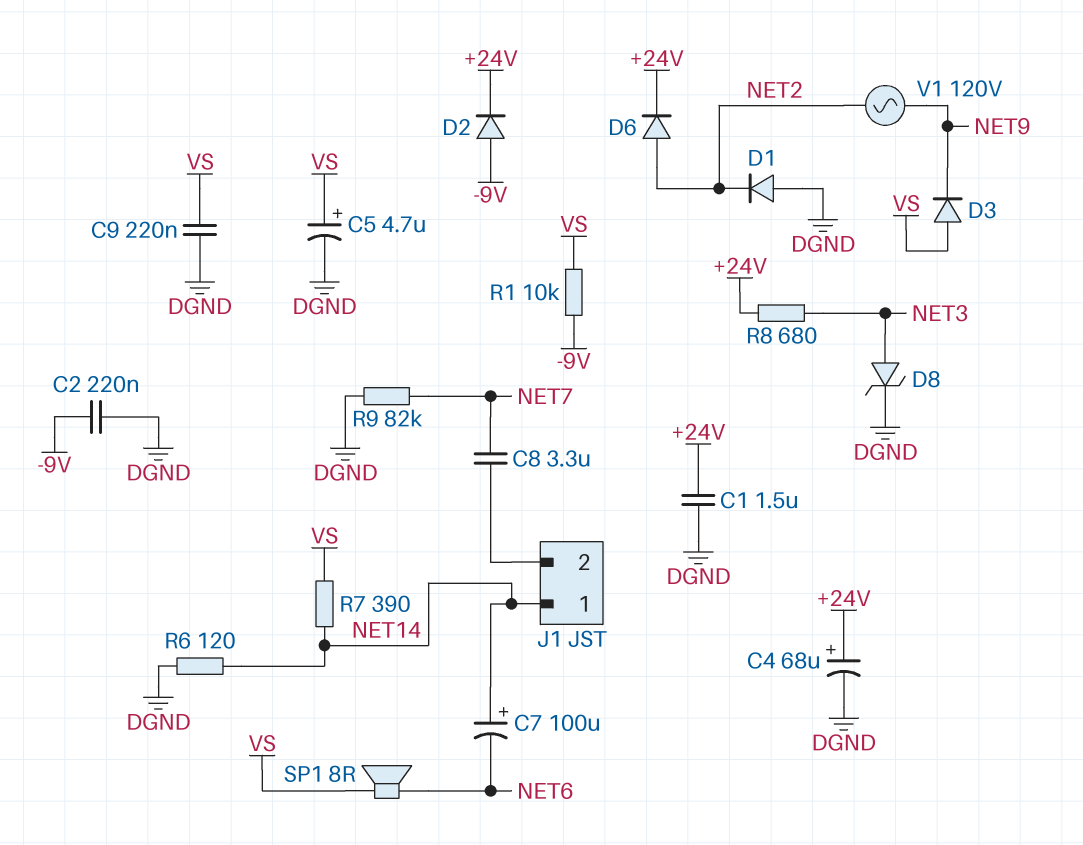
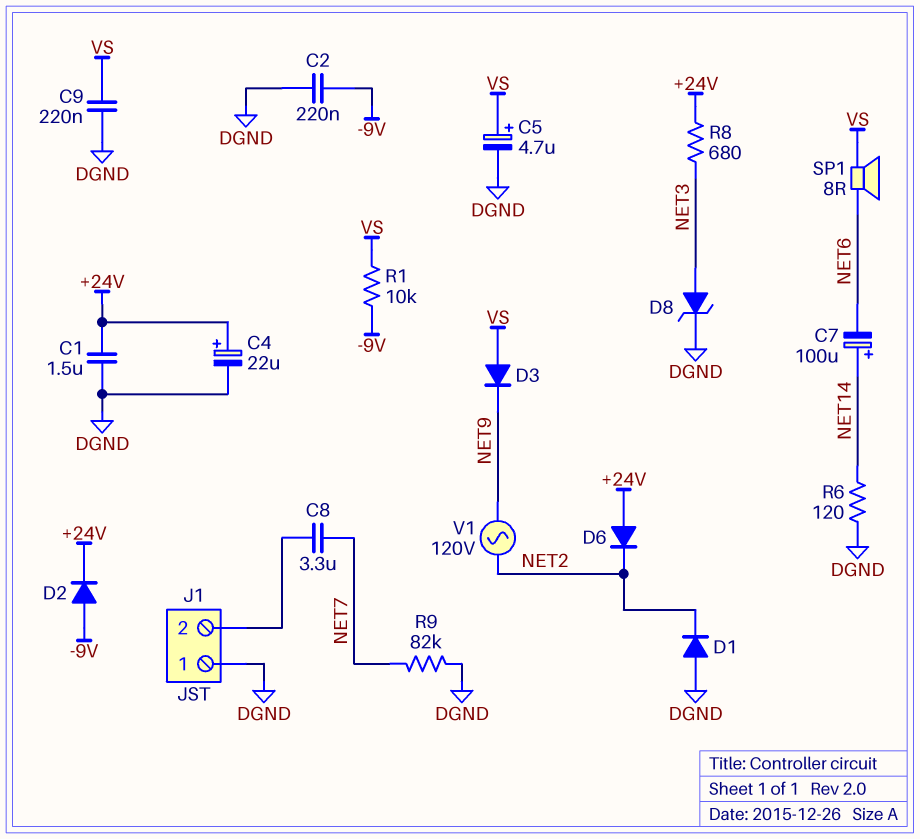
C4: 68uF (plus +24V, minus DGND) -> 22uF (plus +24V, minus DGND)
D6: diode (A NET2, K +24V) -> diode (A +24V, K NET2)
J1 pin 1: NET14 -> DGND
R7: 390 (NET14, VS) -> none

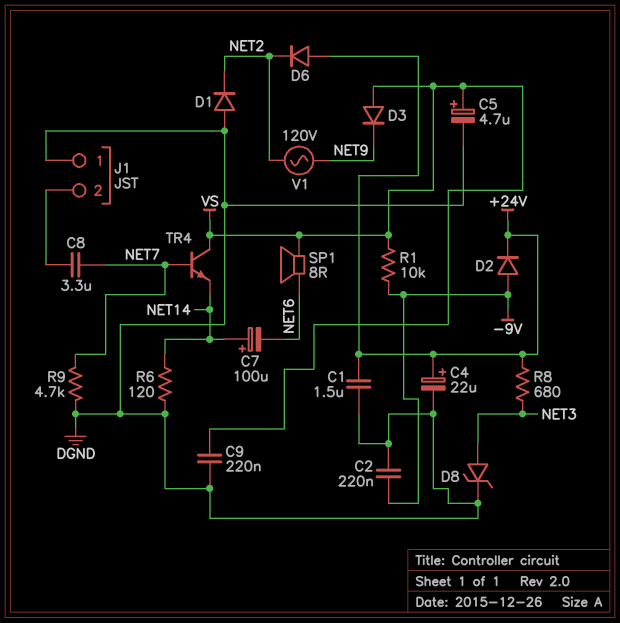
R9: 82k (DGND, NET7) -> 4.7k (DGND, NET7)
TR4: none -> NPN (B NET7, C VS, E NET14)

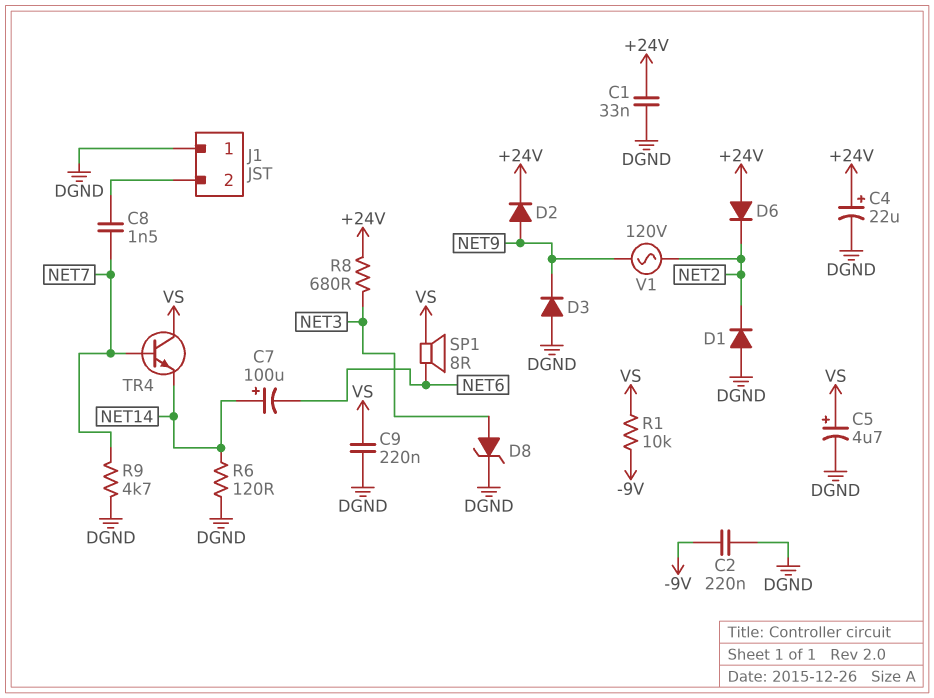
C1: 1.5uF (+24V, DGND) -> 33nF (+24V, DGND)
C8: 3.3uF (J1/2, NET7) -> 1.5nF (J1/2, NET7)
D2: diode (A -9V, K +24V) -> diode (A NET9, K +24V)
D3: diode (A VS, K NET9) -> diode (A DGND, K NET9)

